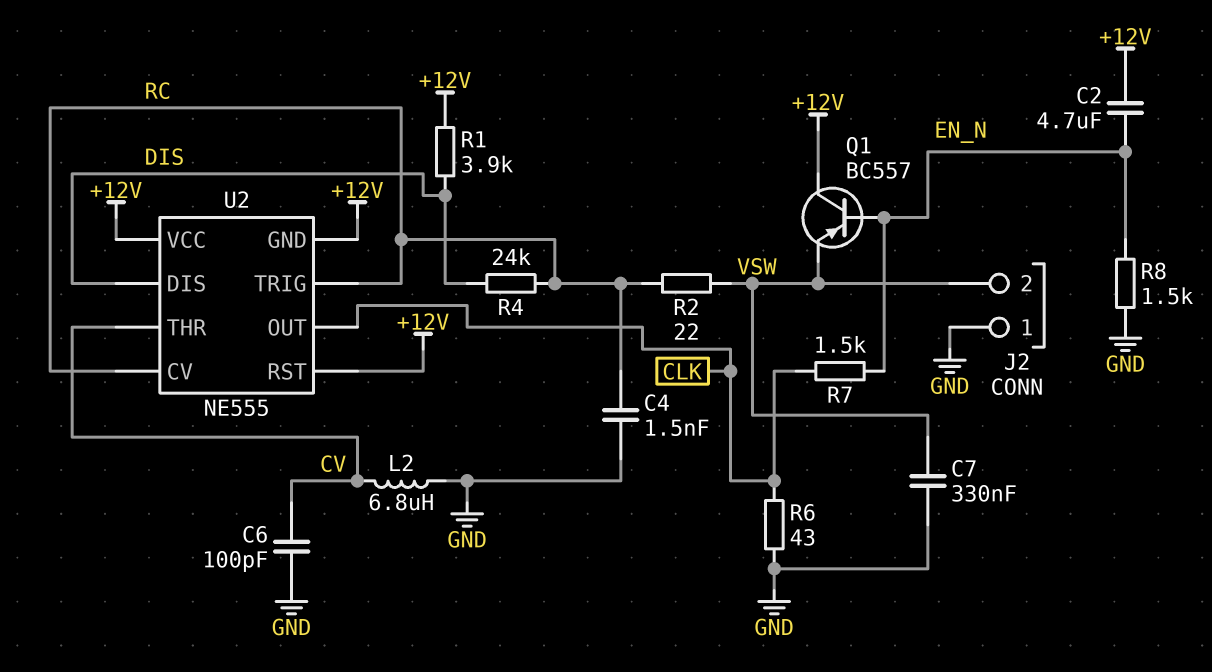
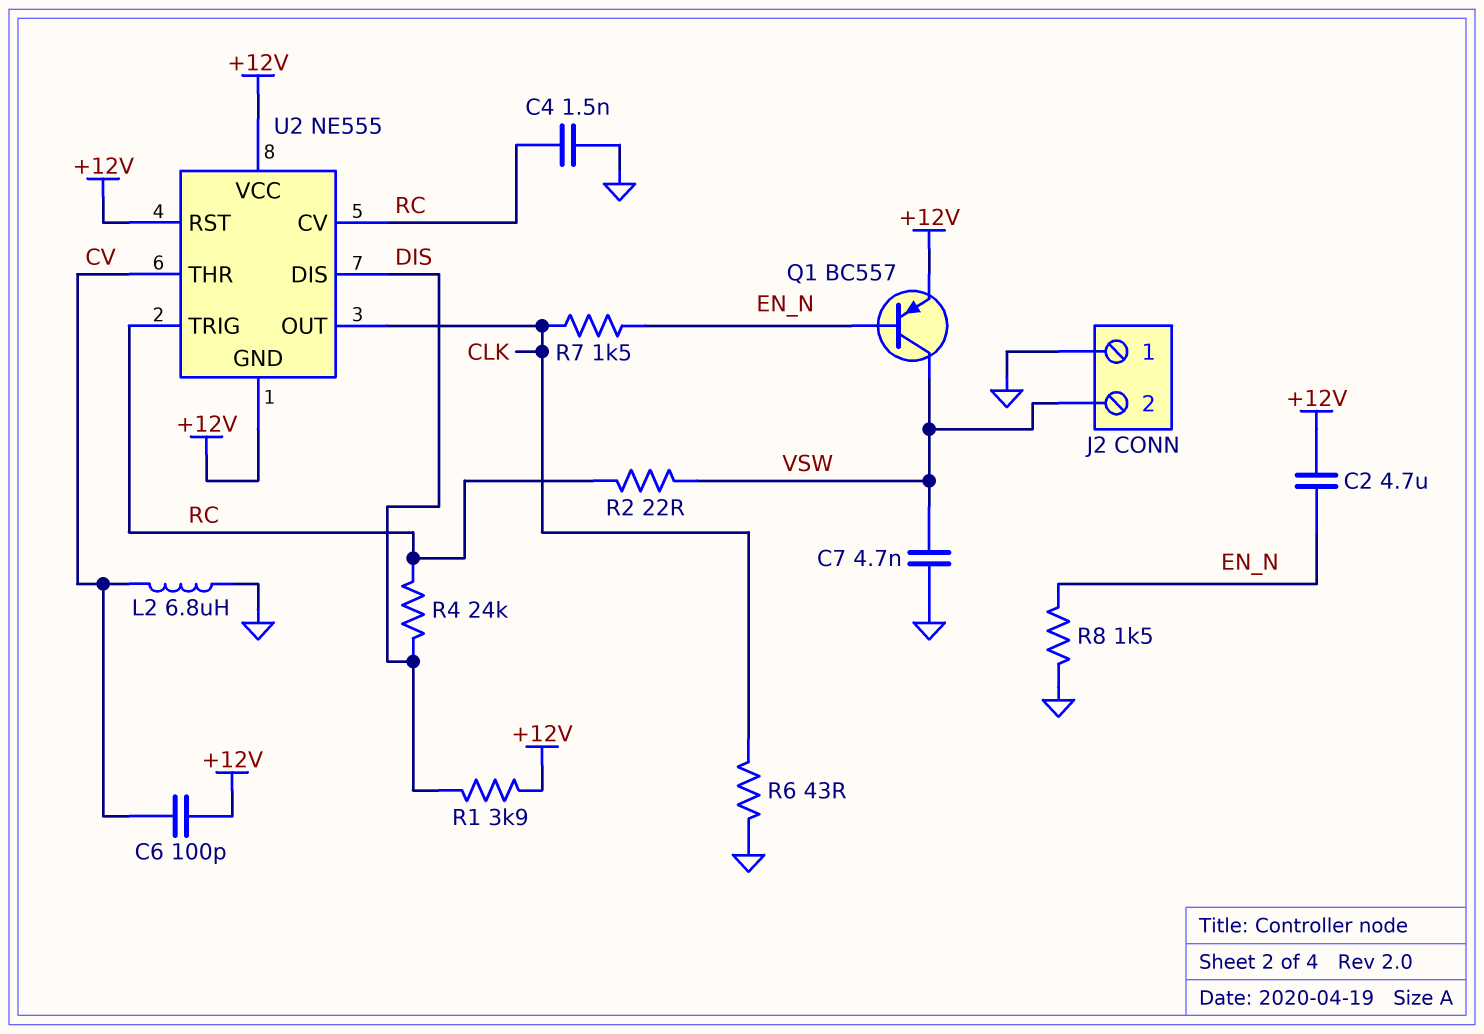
C6: 100pF (CV, GND) -> 100pF (+12V, CV)
C7: 330nF (GND, VSW) -> 4.7nF (GND, VSW)
Q1: PNP BC557 (B EN_N, C +12V, E VSW) -> PNP BC557 (B EN_N, C VSW, E +12V)

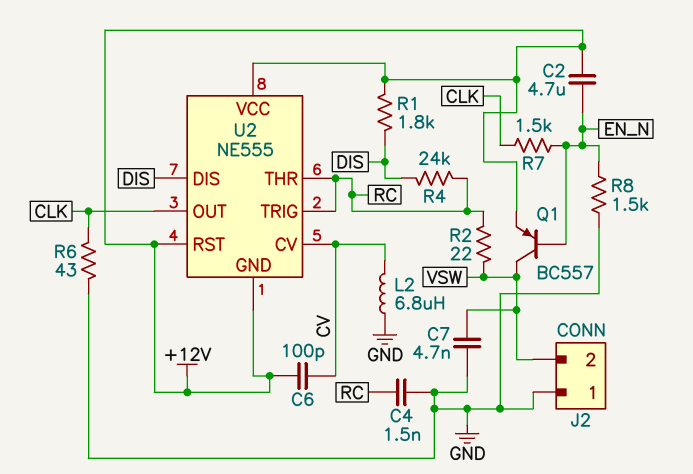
R1: 3.9k (+12V, DIS) -> 1.8k (+12V, DIS)
U2 pin CV: RC -> CV
U2 pin THR: CV -> RC

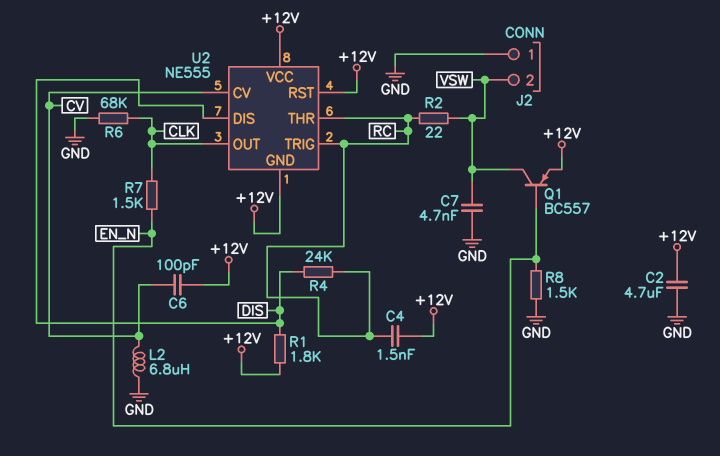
C2: 4.7uF (+12V, EN_N) -> 4.7uF (+12V, GND)
C4: 1.5nF (GND, RC) -> 1.5nF (+12V, RC)
R6: 43 (CLK, GND) -> 68k (CLK, GND)

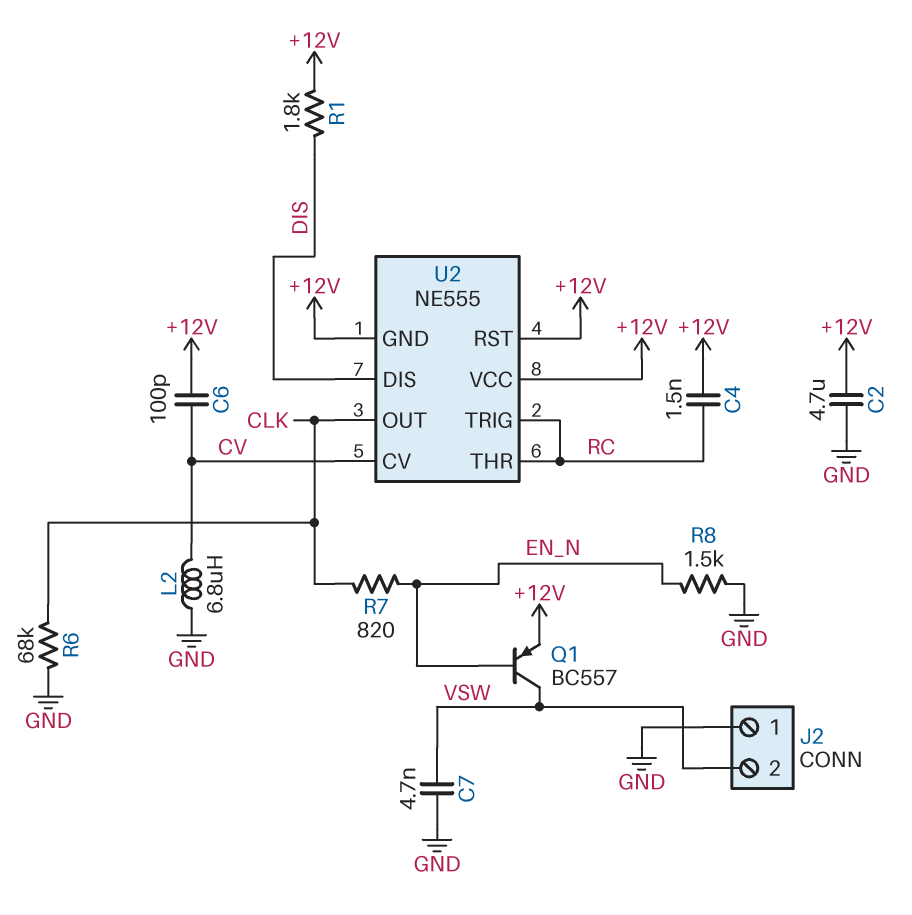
R2: 22 (RC, VSW) -> none
R4: 24k (DIS, RC) -> none
R7: 1.5k (CLK, EN_N) -> 820 (CLK, EN_N)

